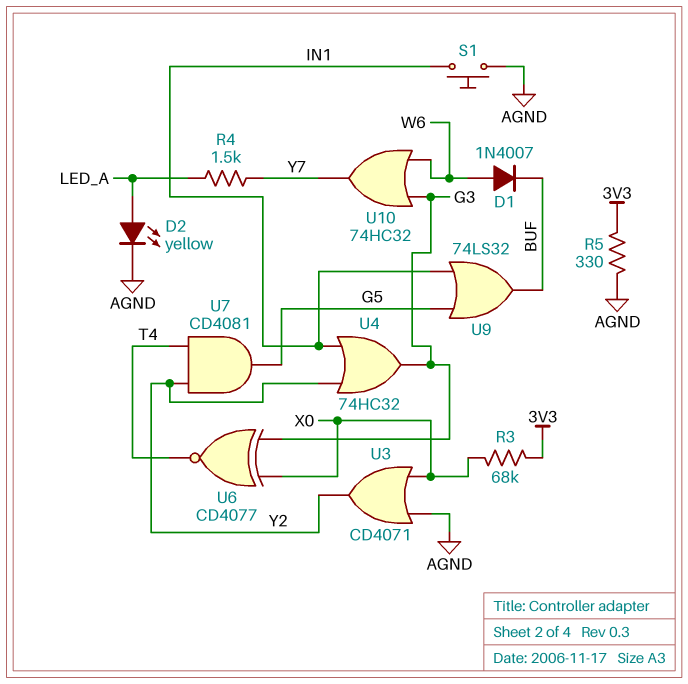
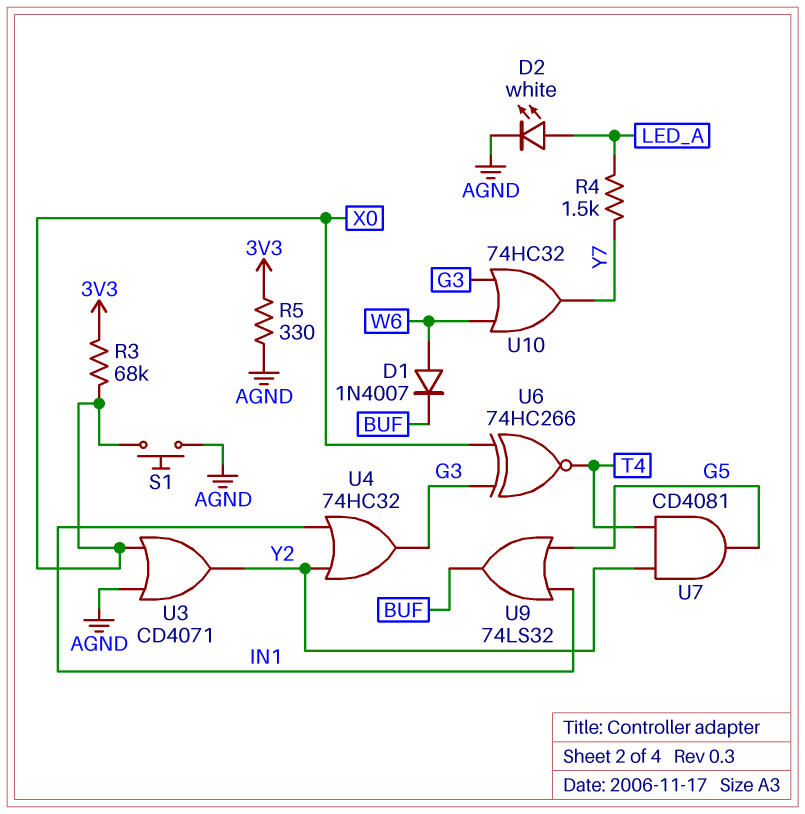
D2: LED yellow (A LED_A, K AGND) -> LED white (A LED_A, K AGND)
S1: button (AGND, IN1) -> button (AGND, X0)
U6: XNOR CD4077 (in G3, in X0, out T4) -> XNOR 74HC266 (in G3, in X0, out T4)

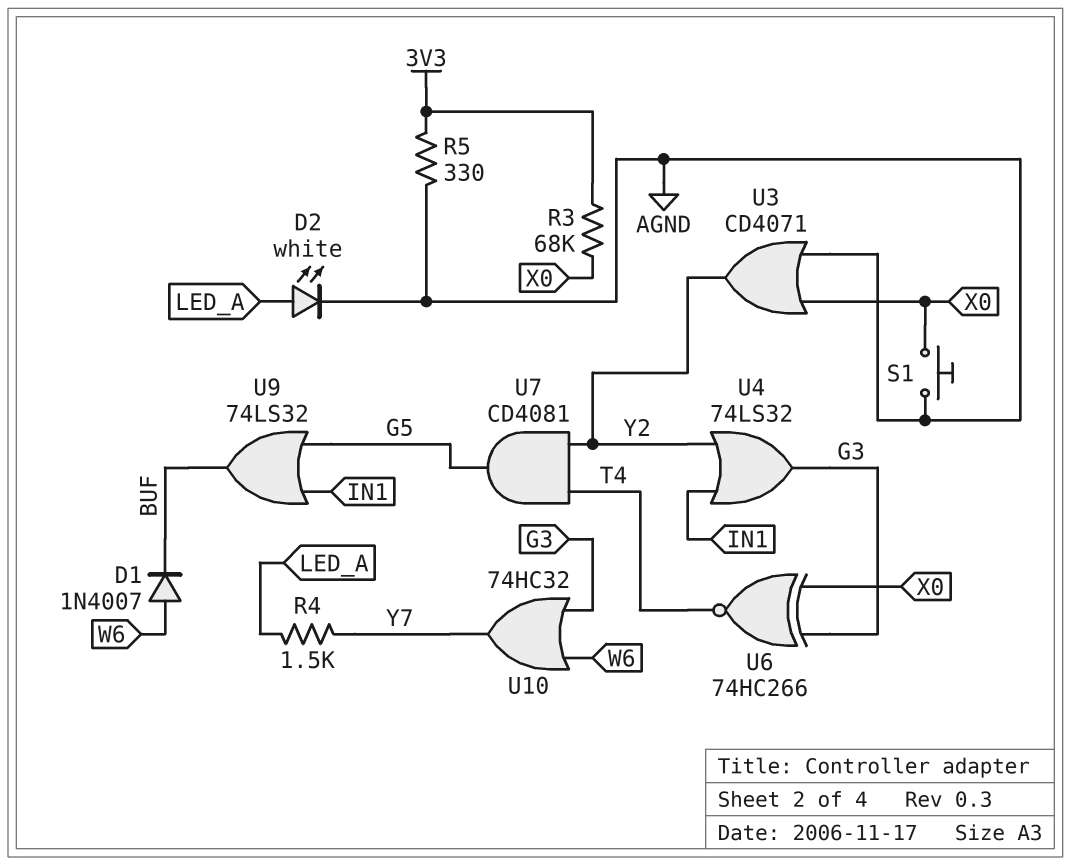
U4: OR 74HC32 (in IN1, in Y2, out G3) -> OR 74LS32 (in IN1, in Y2, out G3)

